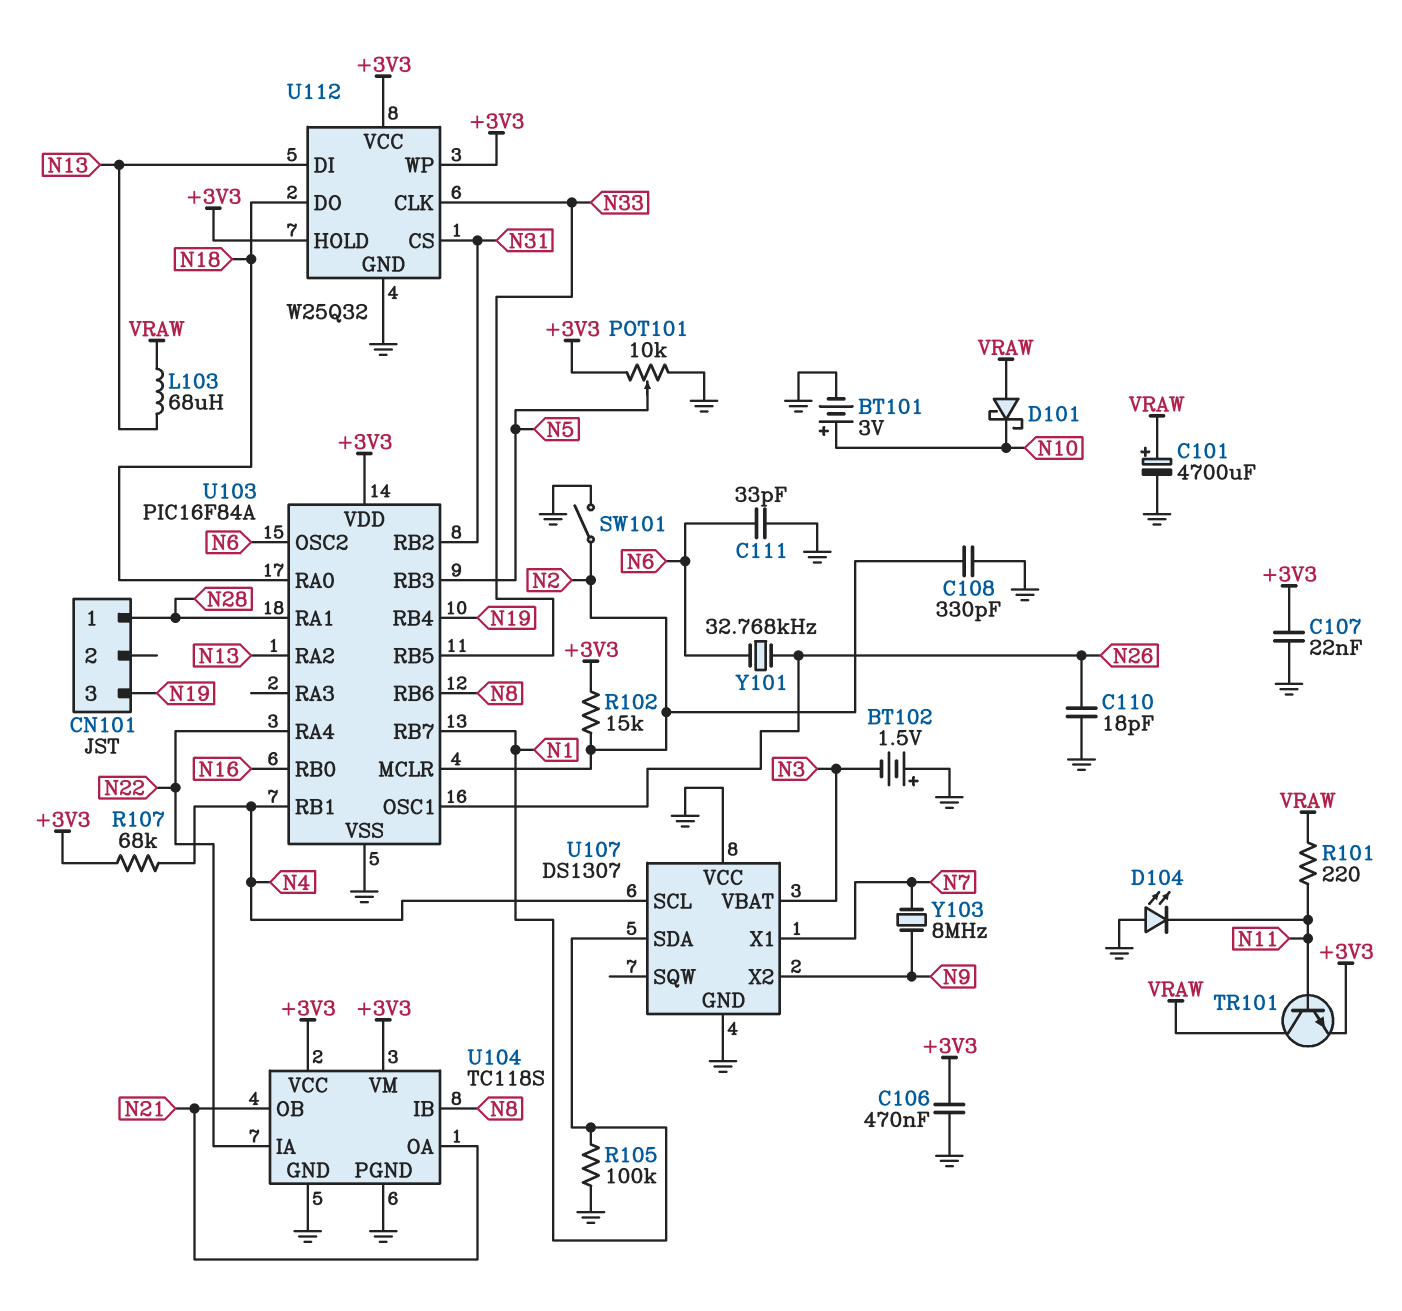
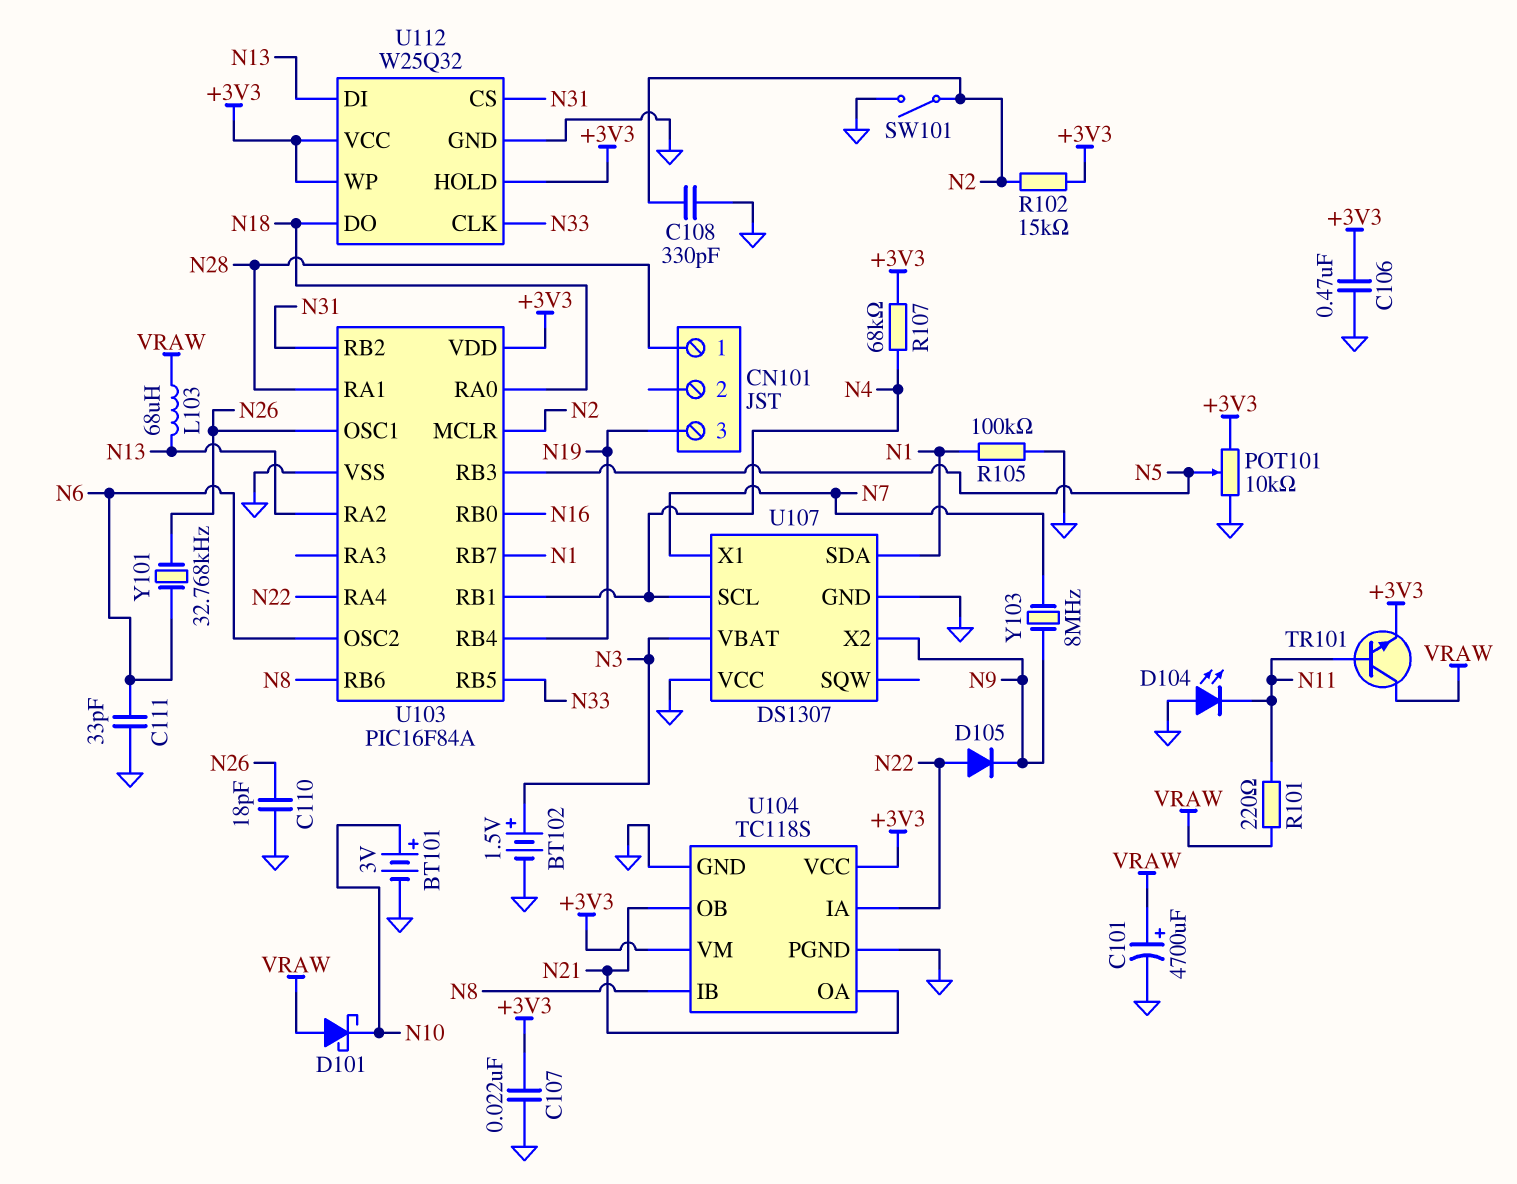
BT102: 1.5V (plus GND, minus N3) -> 1.5V (plus N3, minus GND)
D105: none -> diode (A N22, K N9)

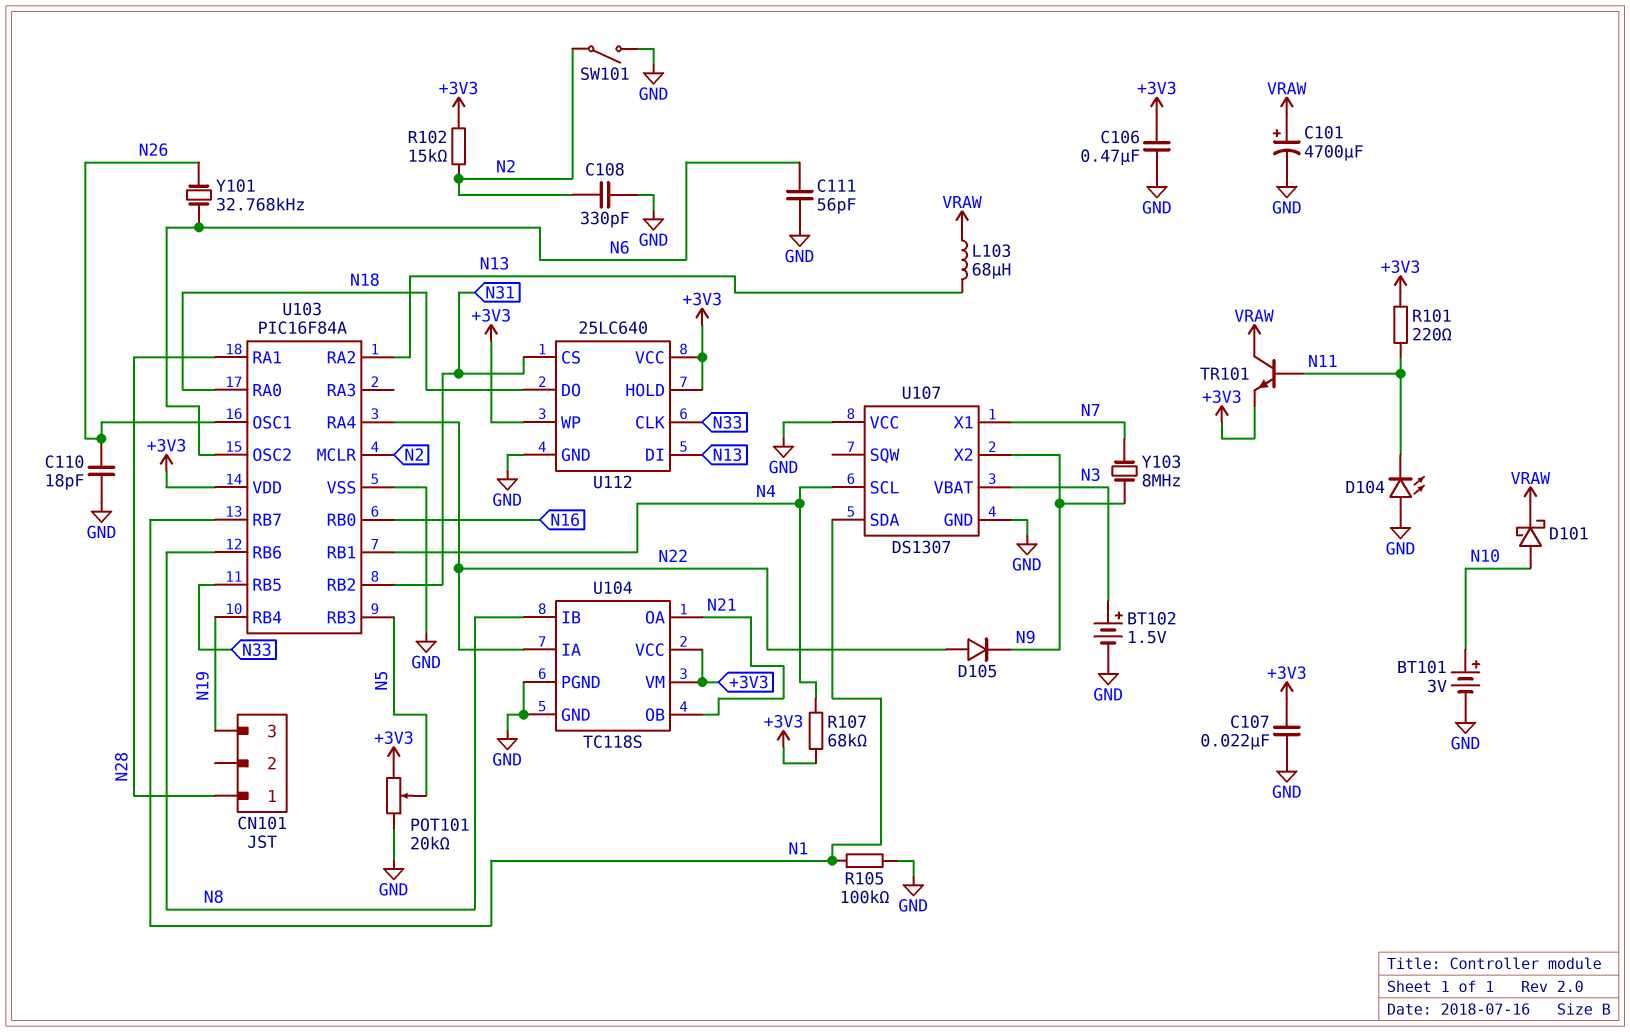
C111: 33pF (GND, N6) -> 56pF (GND, N6)
D101: schottky (A VRAW, K N10) -> schottky (A N10, K VRAW)
POT101: 10k (+3V3, GND, wiper N5) -> 20k (+3V3, GND, wiper N5)
R101: 220 (N11, VRAW) -> 220 (+3V3, N11)
U112: W25Q32 -> 25LC640

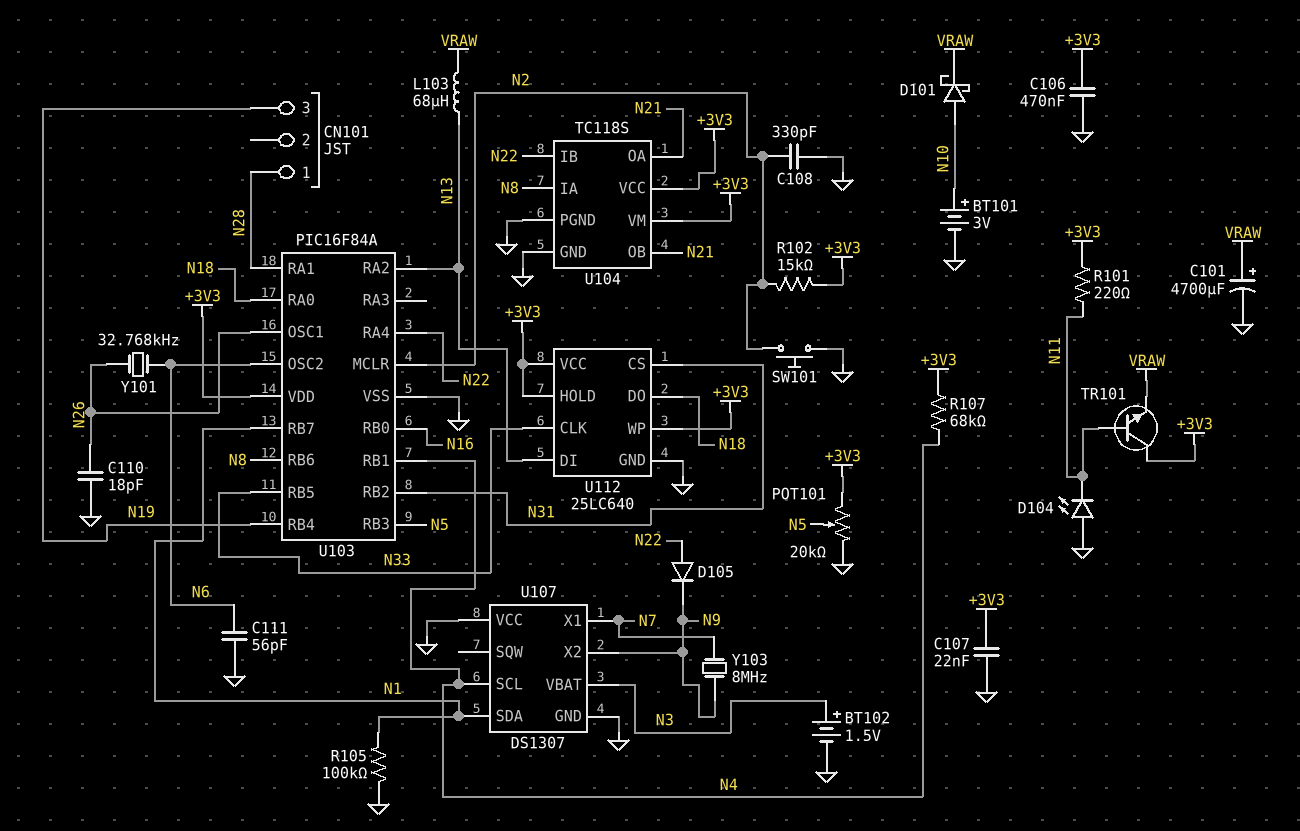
SW101: switch (GND, N2) -> button (GND, N2)
TR101: NPN (B N11, C VRAW, E +3V3) -> NPN (B N11, C +3V3, E VRAW)
U104 pin IA: N22 -> N8
U104 pin IB: N8 -> N22

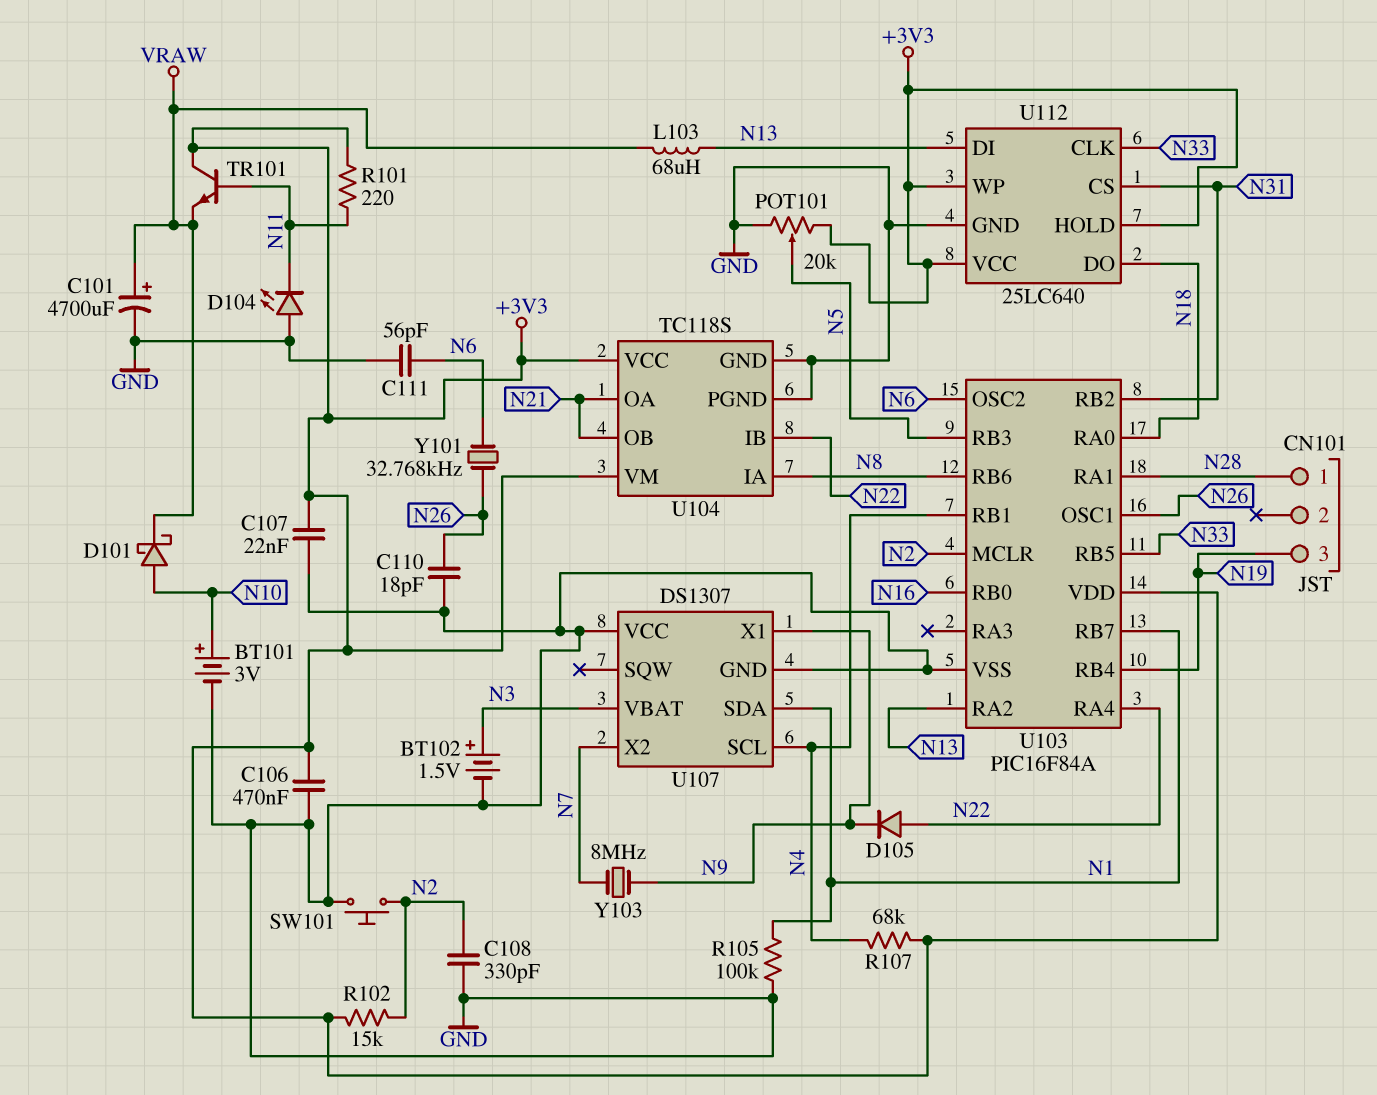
U107 pin X1: N7 -> N9
U107 pin X2: N9 -> N7

